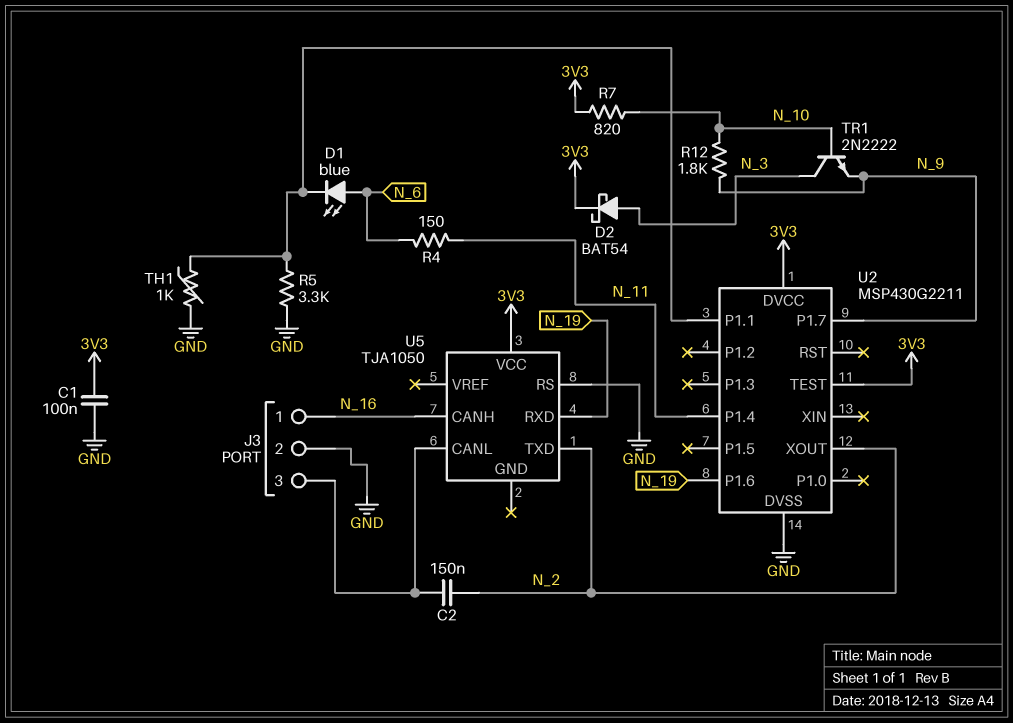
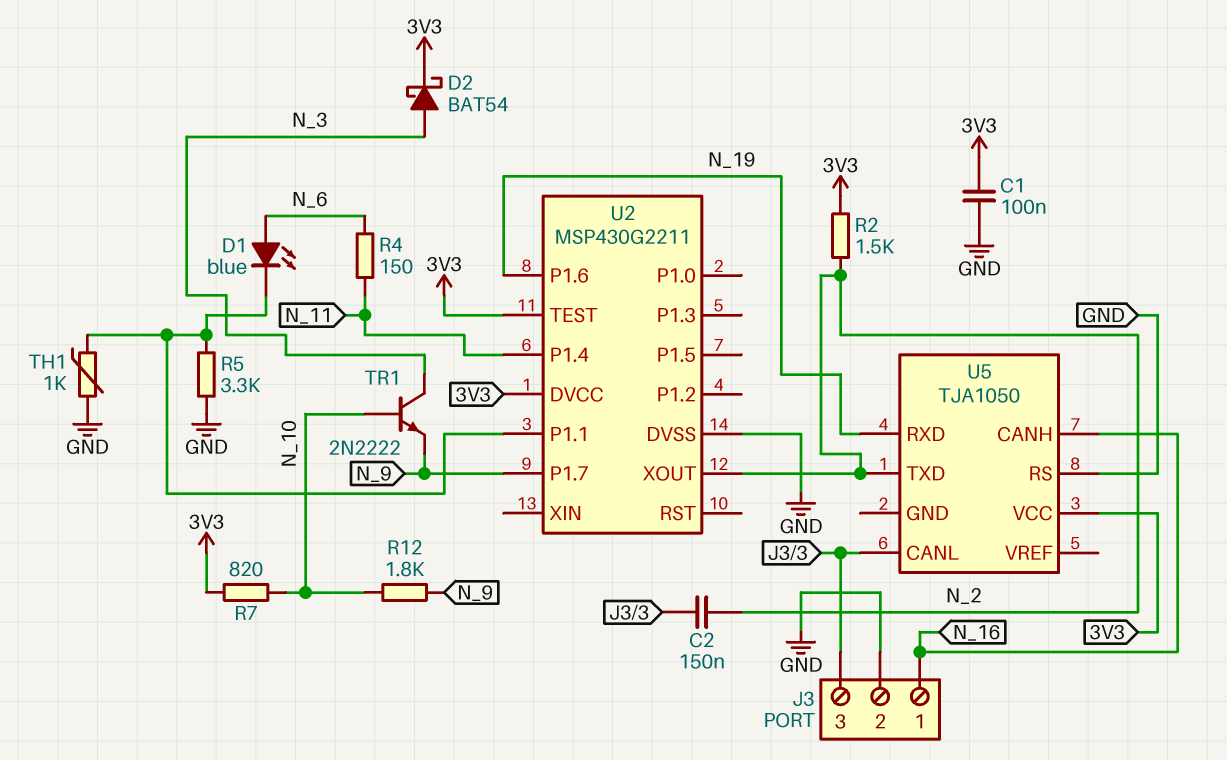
R2: none -> 1.5k (3V3, N_2)

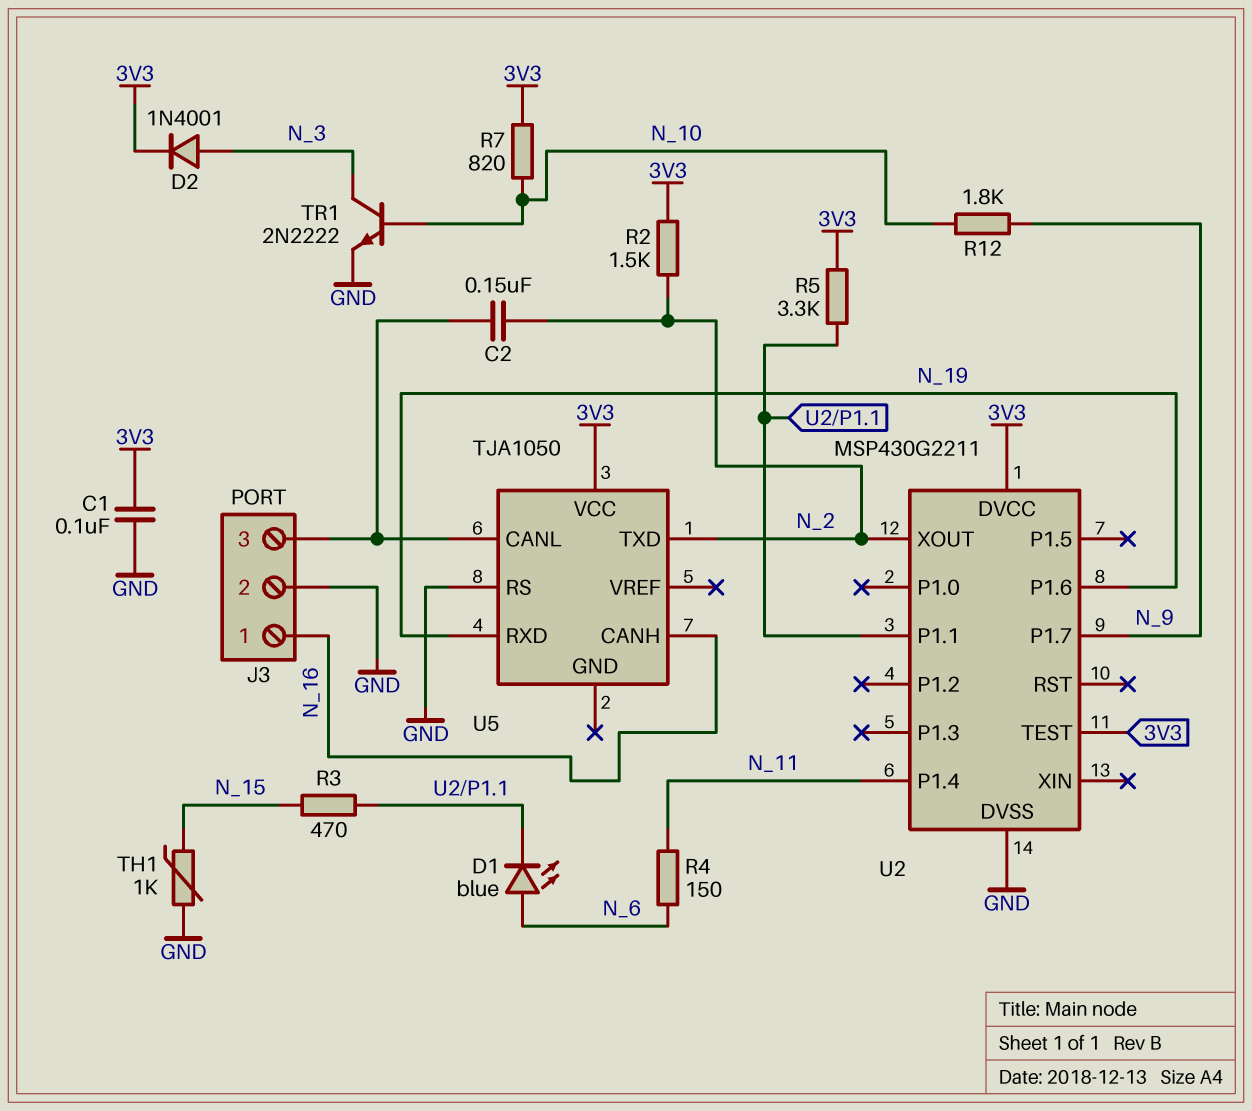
D2: schottky BAT54 (A N_3, K 3V3) -> diode 1N4001 (A N_3, K 3V3)
R3: none -> 470 (N_15, U2/P1.1)
R5: 3.3k (GND, U2/P1.1) -> 3.3k (3V3, U2/P1.1)
TH1: 1k (GND, U2/P1.1) -> 1k (GND, N_15)
TR1: NPN 2N2222 (B N_10, C N_3, E N_9) -> NPN 2N2222 (B N_10, C N_3, E GND)

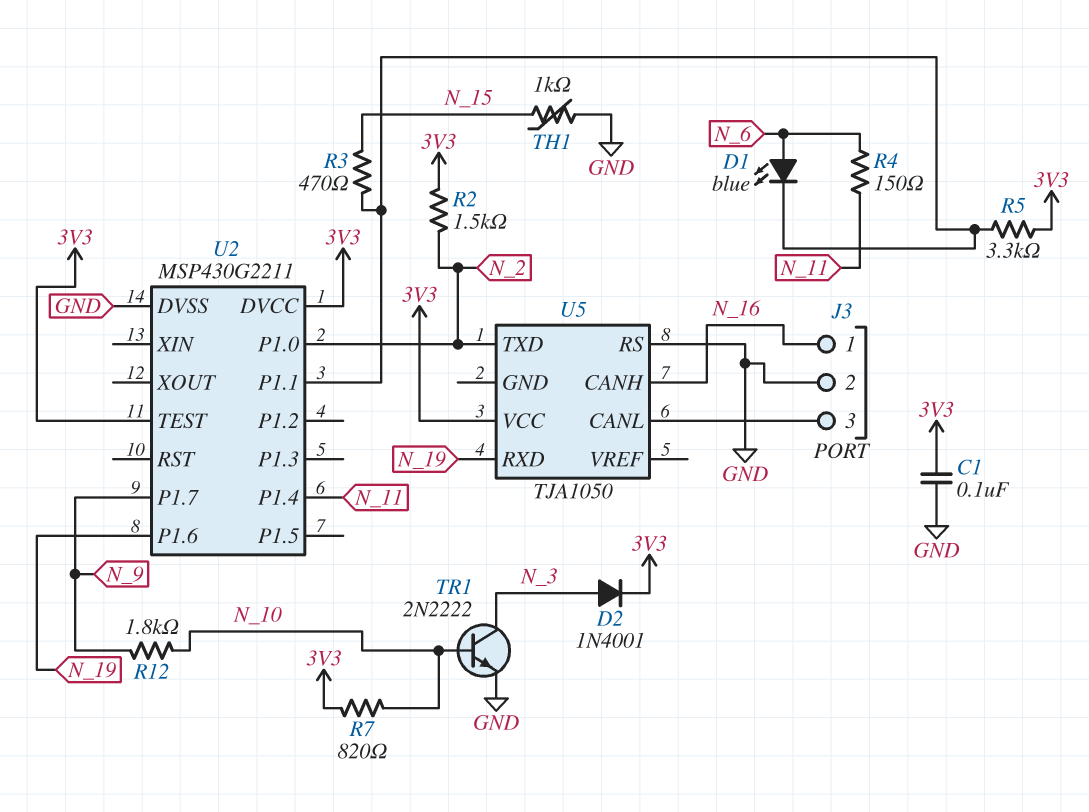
C2: 150nF (J3/3, N_2) -> none
U2 pin P1.0: none -> N_2
U2 pin XOUT: N_2 -> none

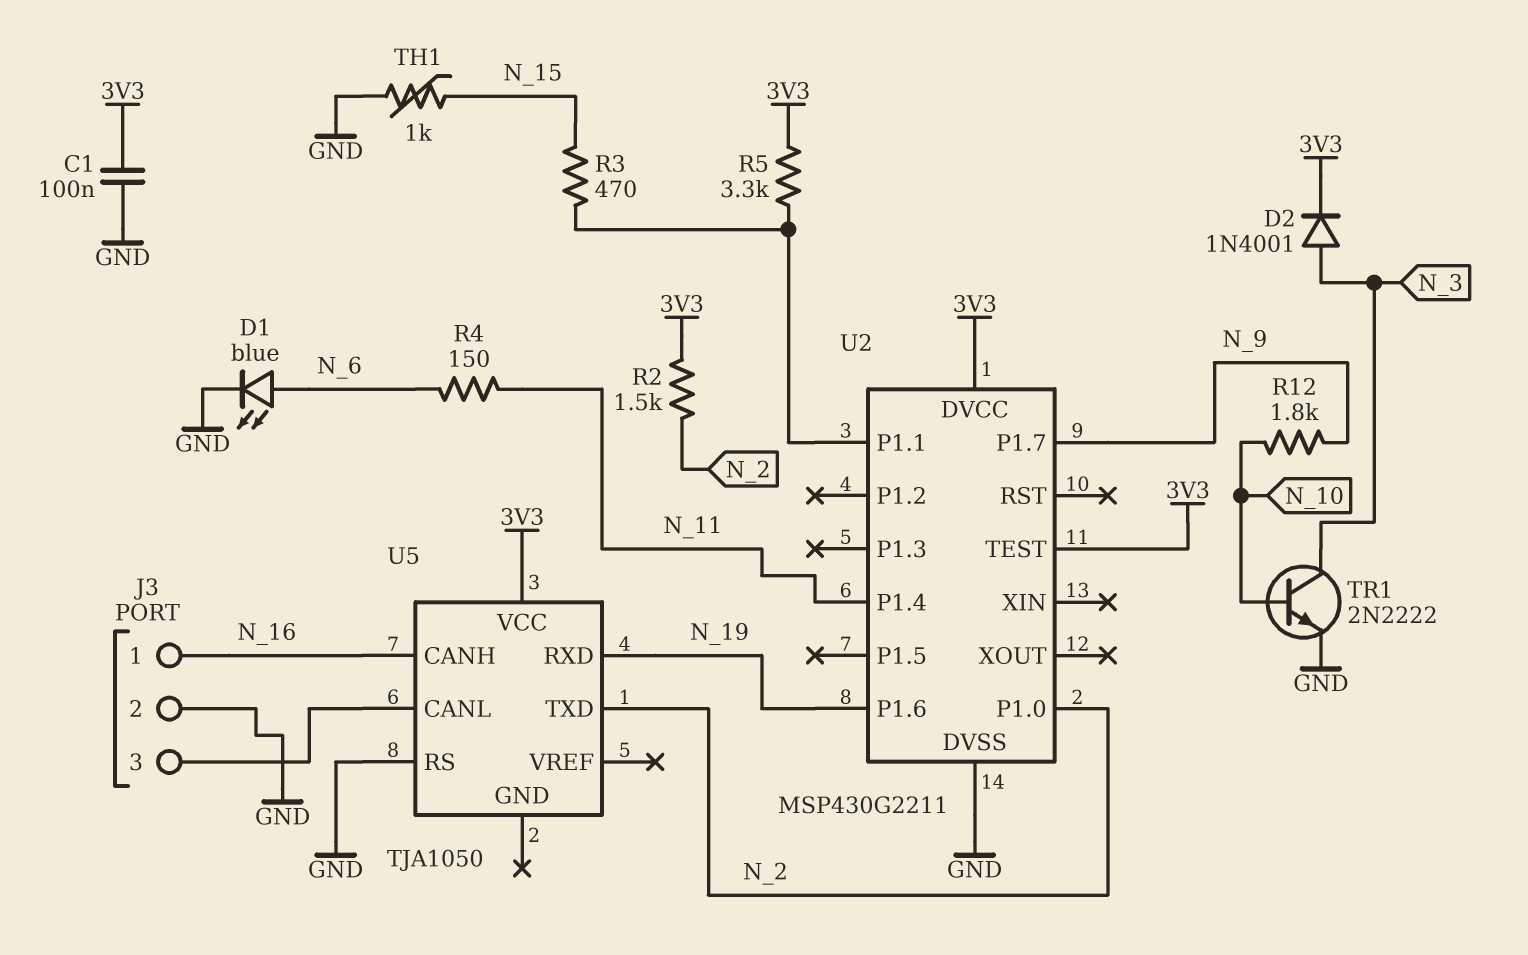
D1: LED blue (A N_6, K U2/P1.1) -> LED blue (A N_6, K GND)
R7: 820 (3V3, N_10) -> none

